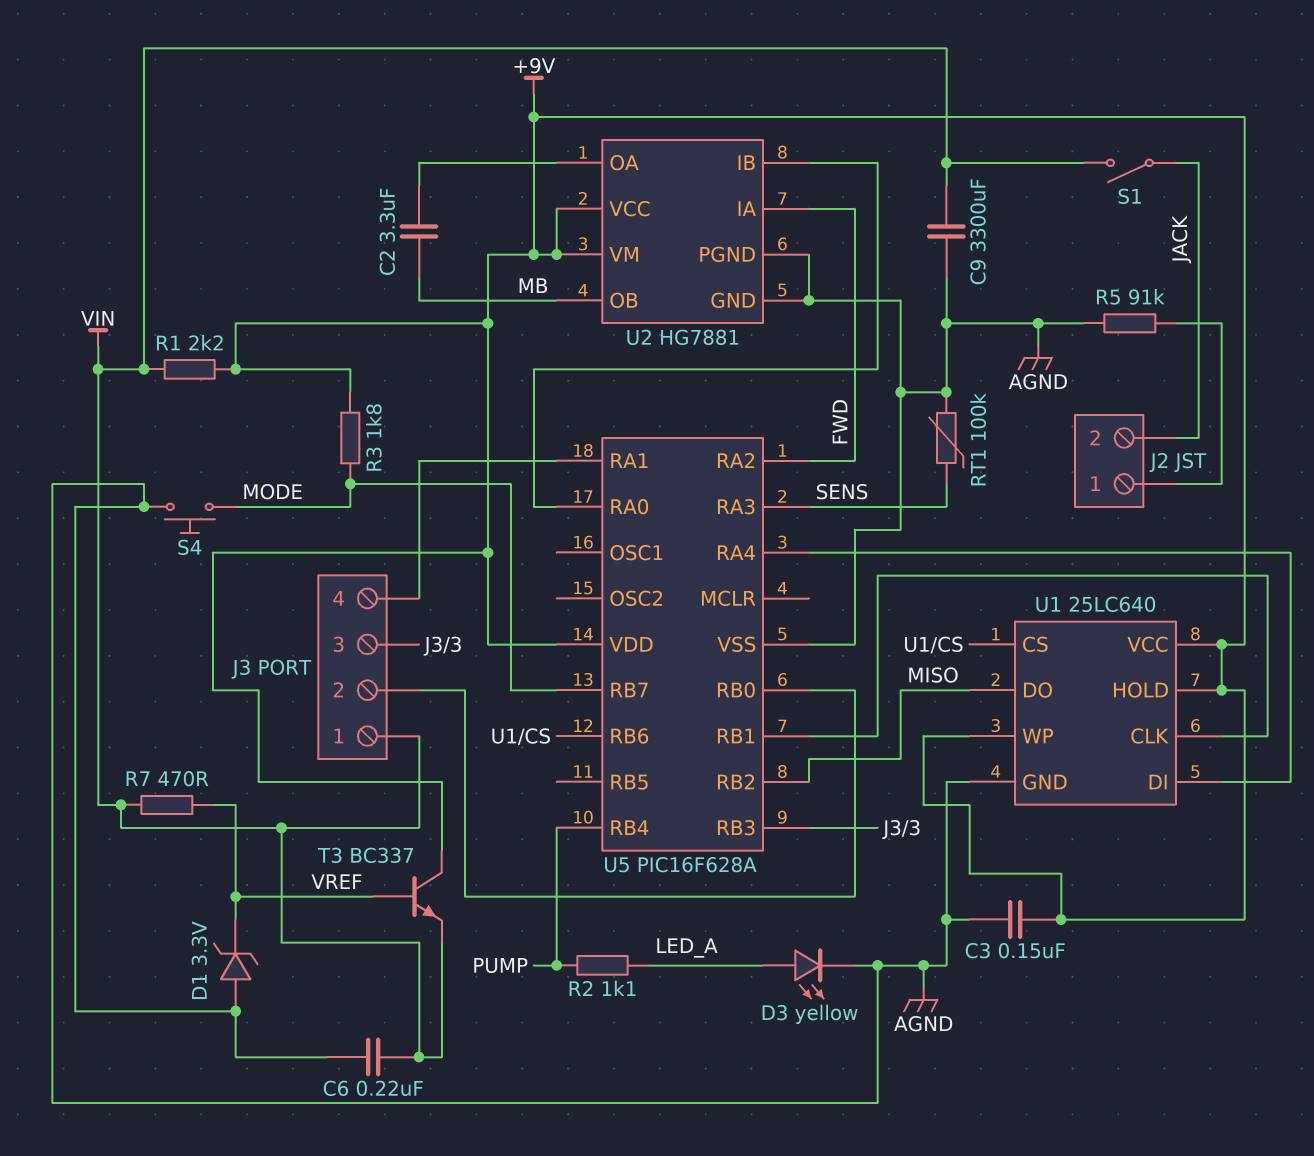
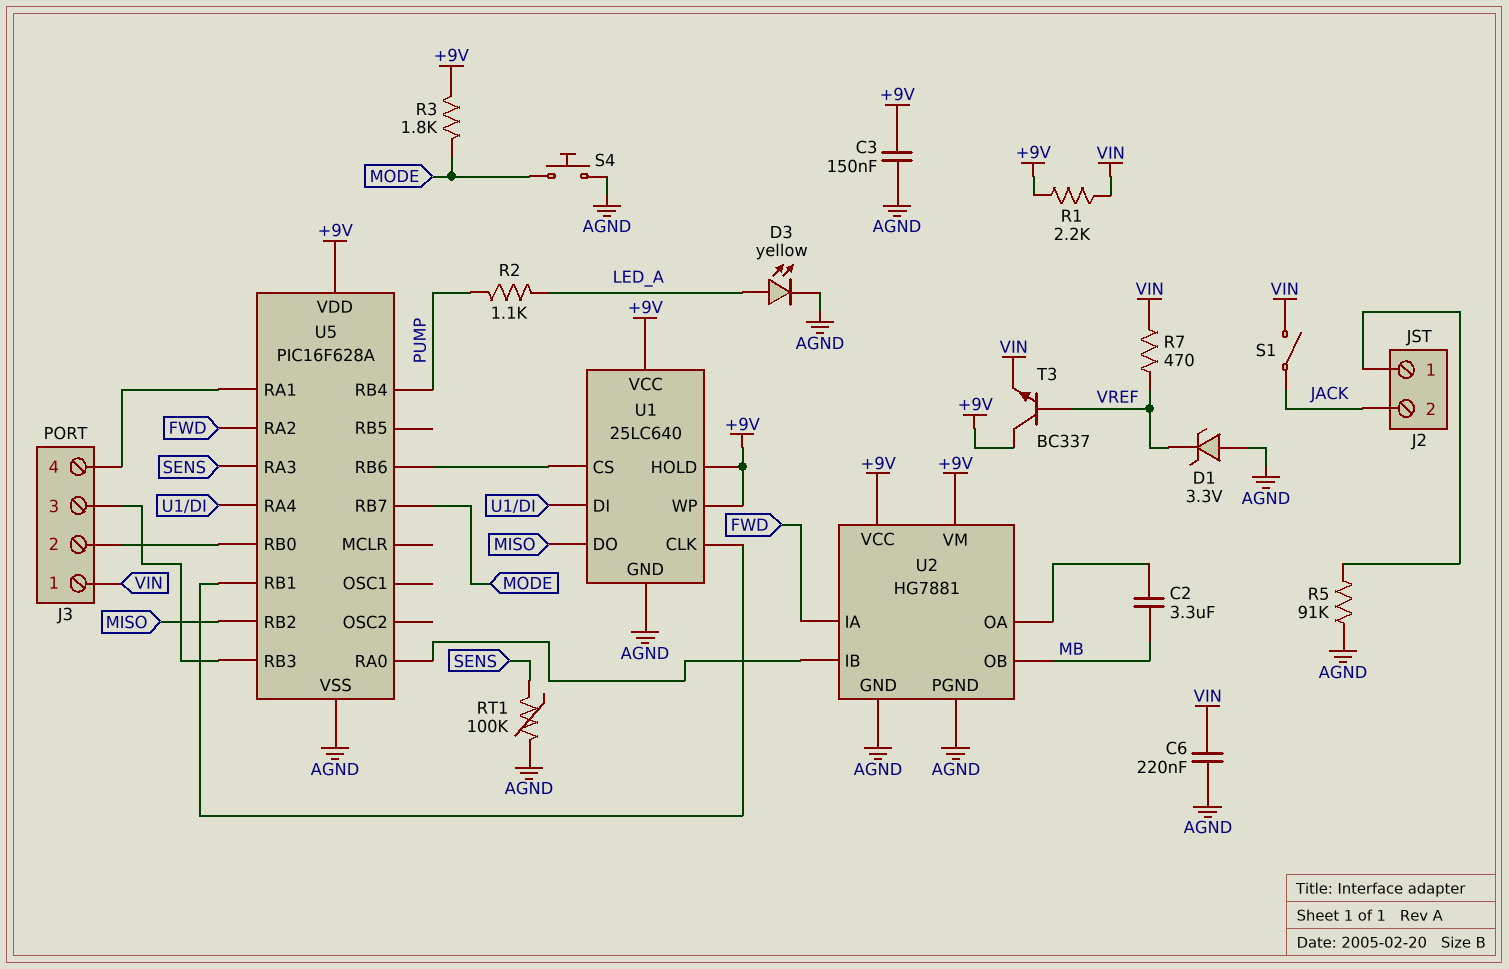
C9: 3300uF (AGND, VIN) -> none

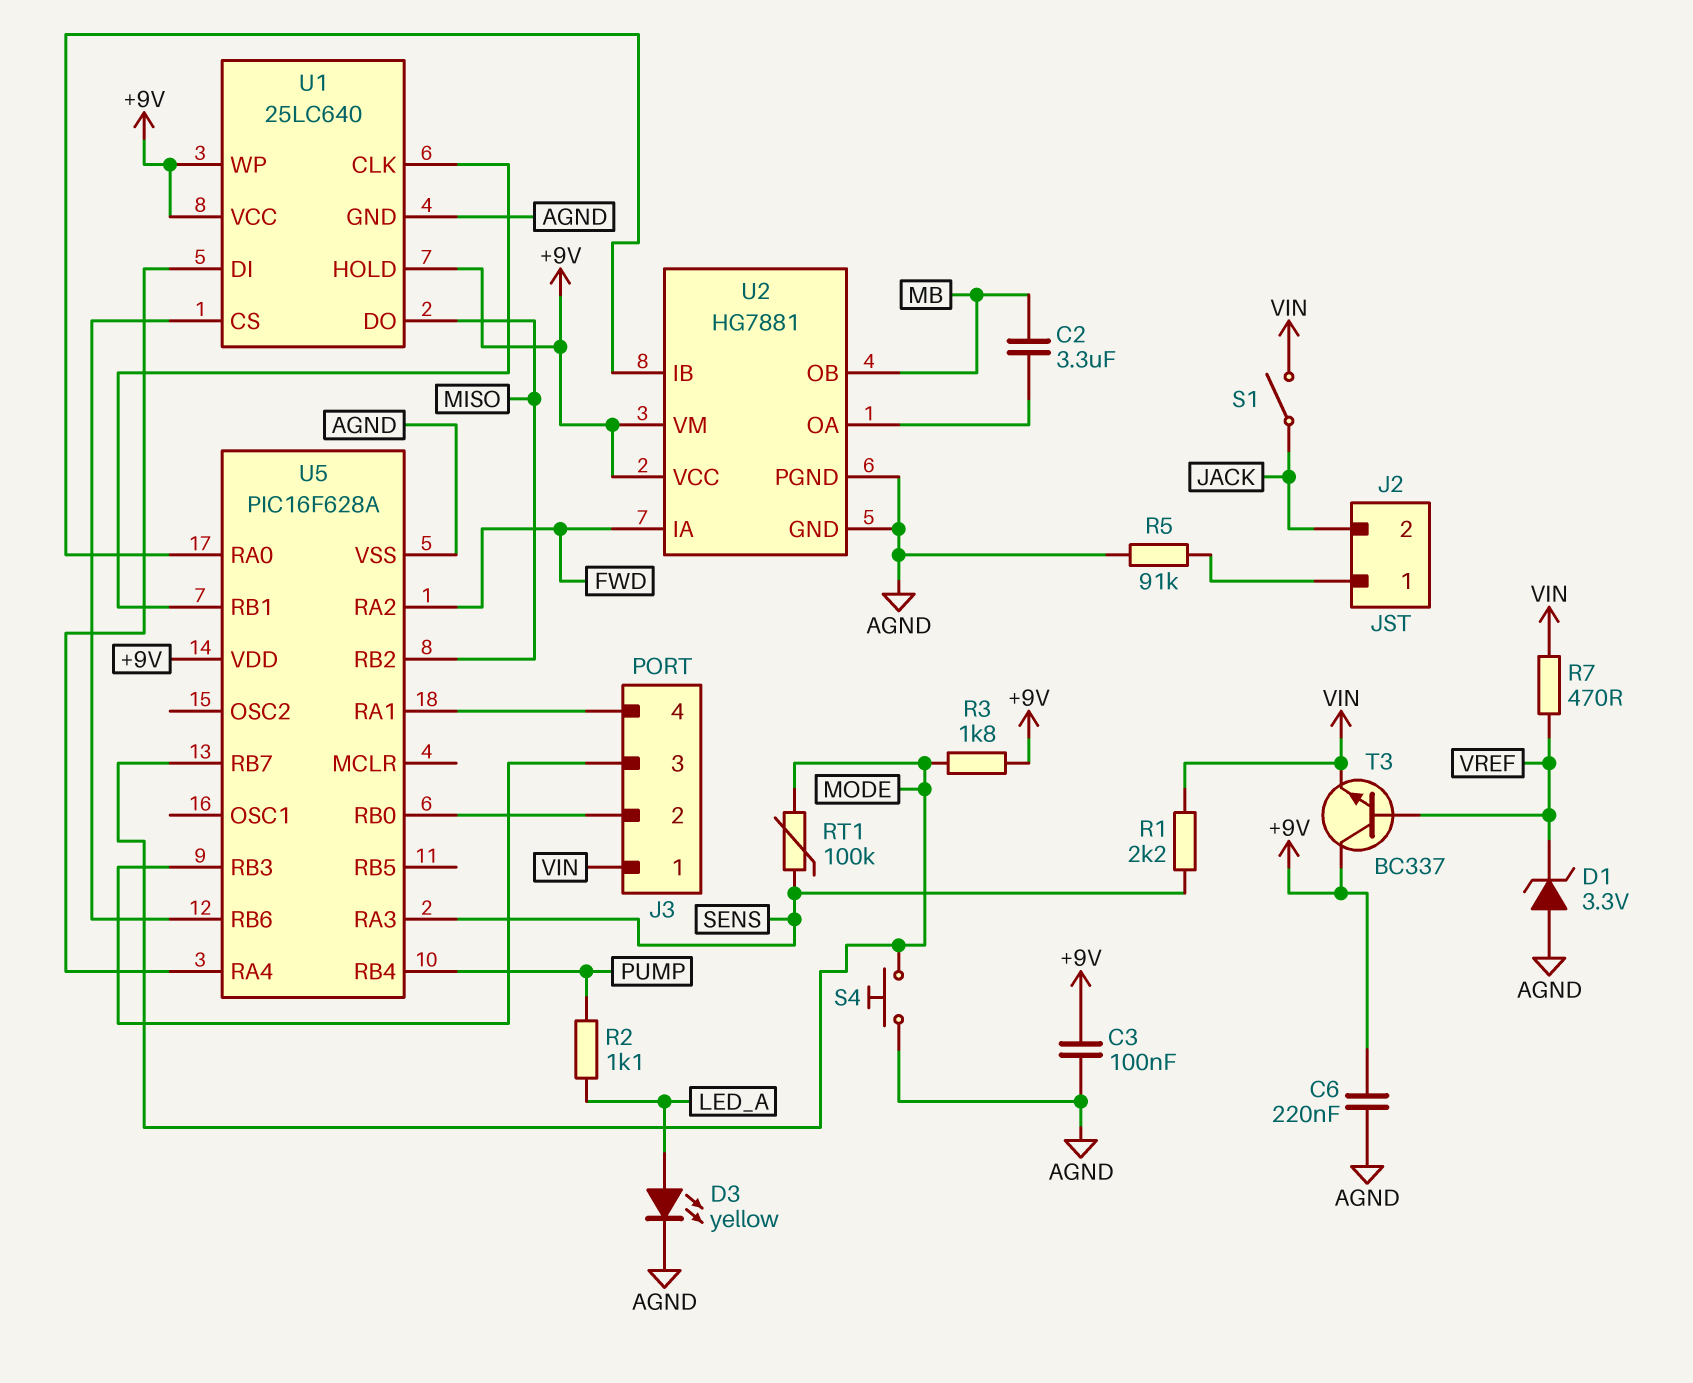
C3: 150nF (+9V, AGND) -> 100nF (+9V, AGND)
C6: 220nF (AGND, VIN) -> 220nF (+9V, AGND)
R1: 2.2k (+9V, VIN) -> 2.2k (SENS, VIN)
RT1: 100k (AGND, SENS) -> 100k (MODE, SENS)

